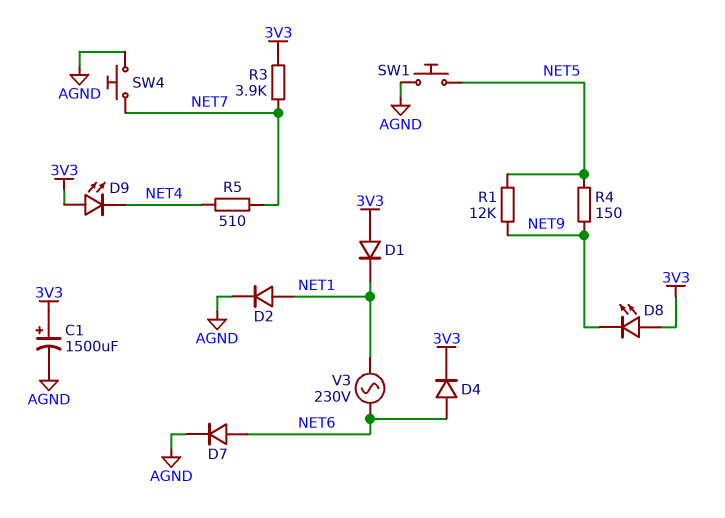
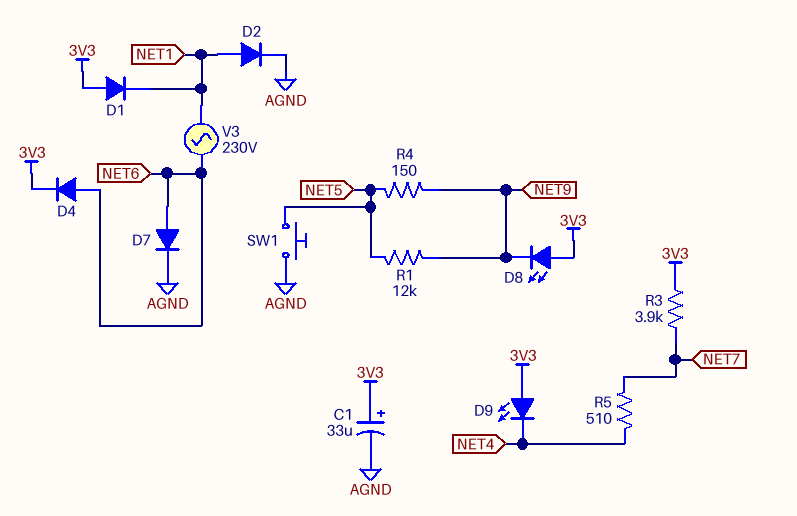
C1: 1500uF (plus 3V3, minus AGND) -> 33uF (plus 3V3, minus AGND)
SW4: button (AGND, NET7) -> none

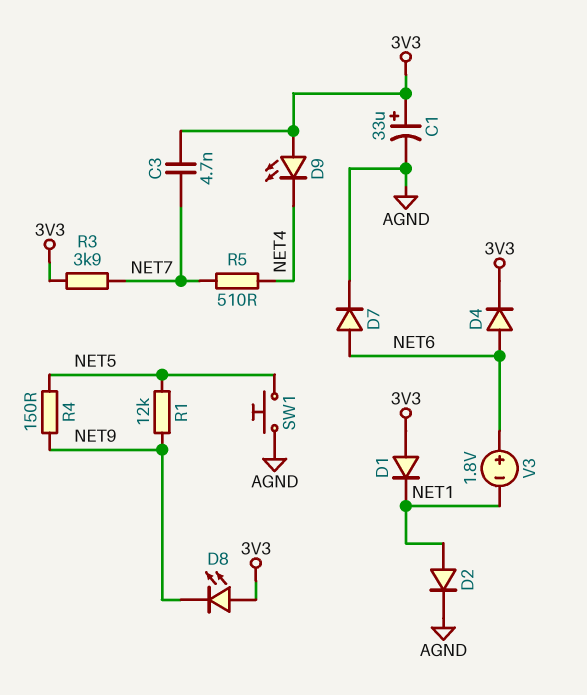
C3: none -> 4.7nF (3V3, NET7)
V3: AC 230V (NET1, NET6) -> 1.8V (plus NET6, minus NET1)

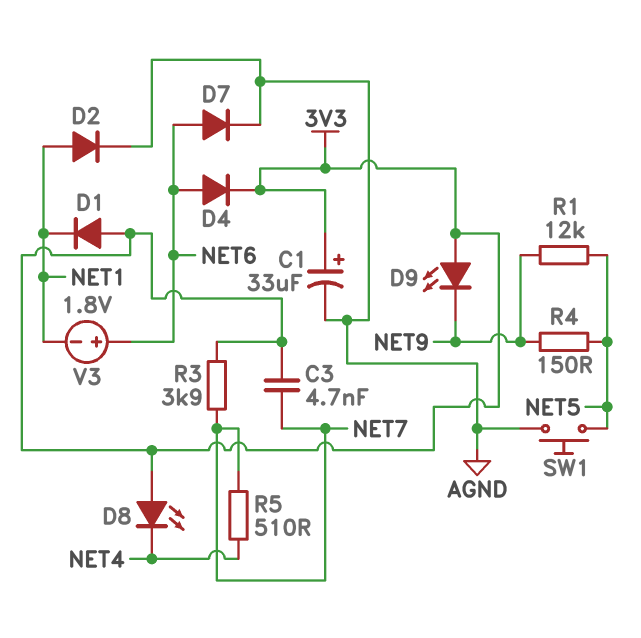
D8: LED (A 3V3, K NET9) -> LED (A 3V3, K NET4)
D9: LED (A 3V3, K NET4) -> LED (A 3V3, K NET9)

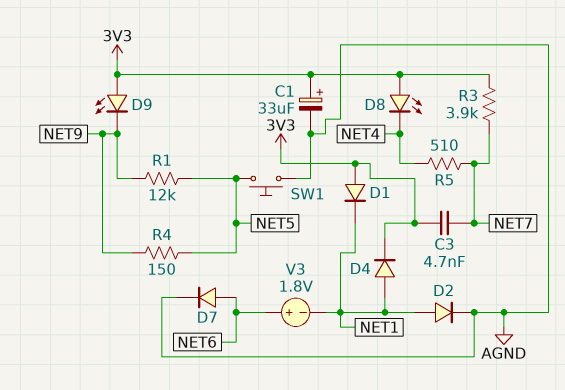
D4: diode (A NET6, K 3V3) -> diode (A NET1, K 3V3)

